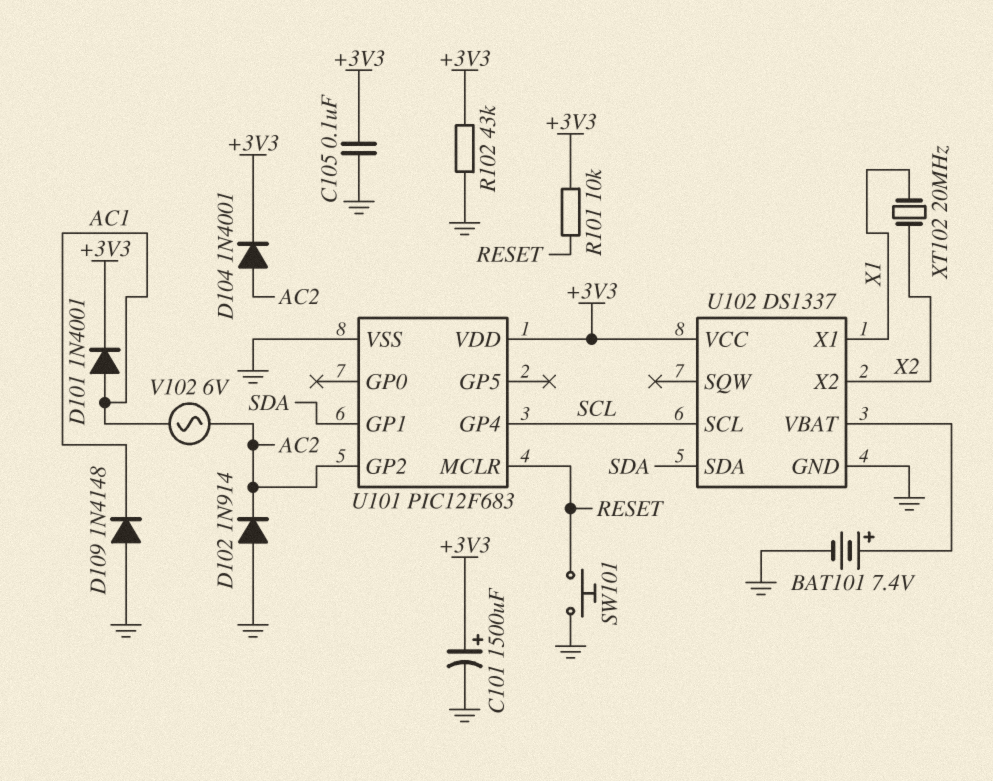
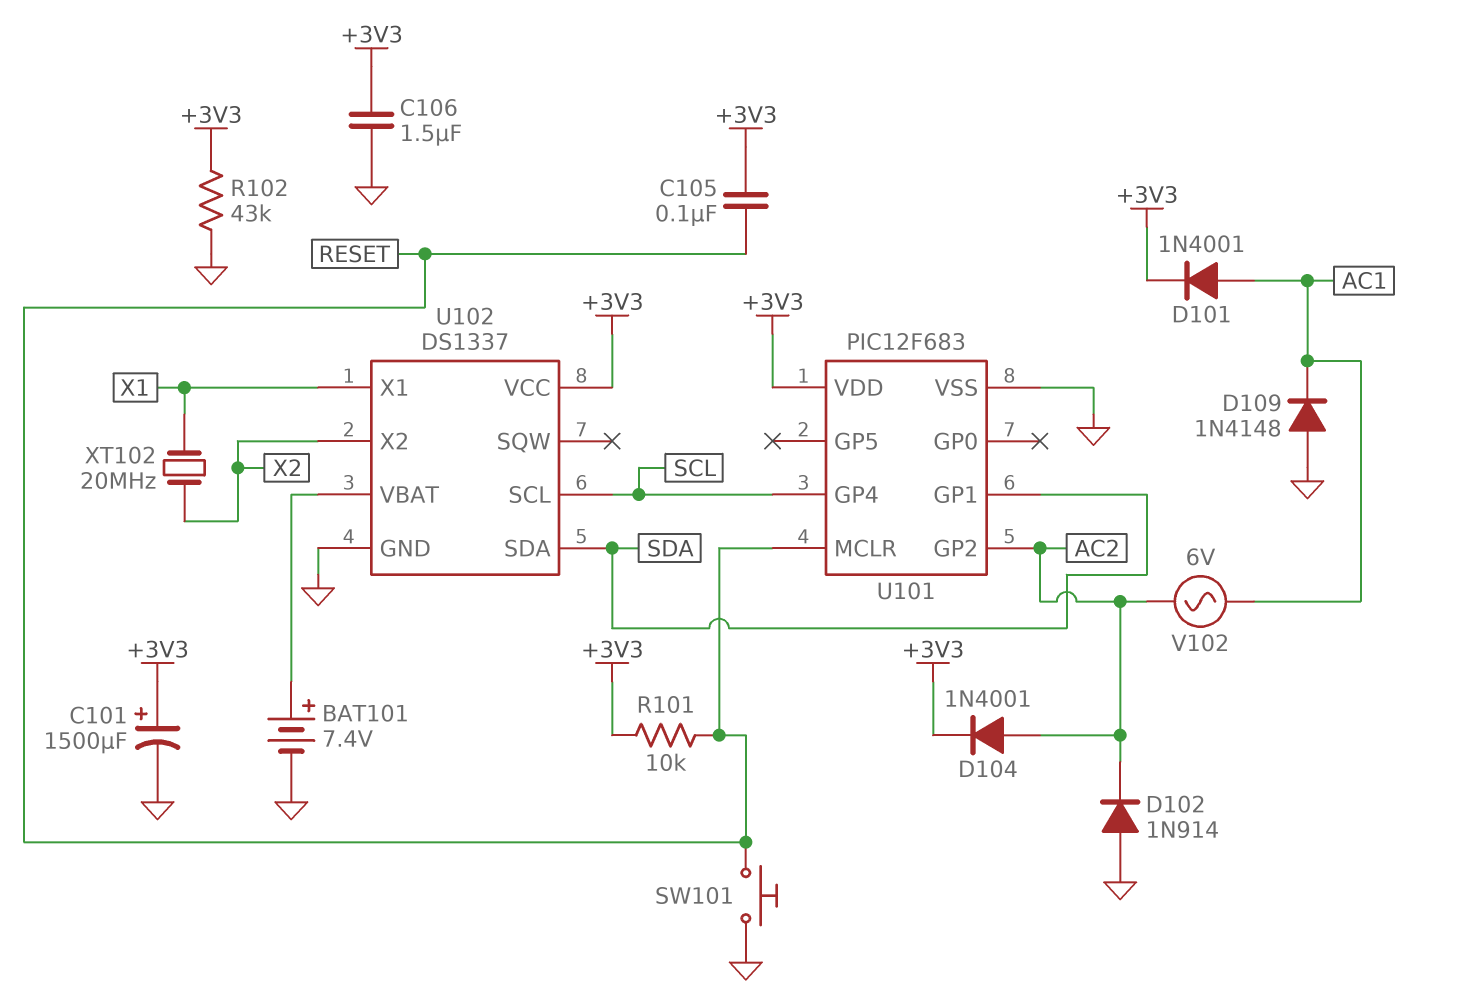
C105: 100nF (+3V3, GND) -> 100nF (+3V3, RESET)
C106: none -> 1.5uF (+3V3, GND)

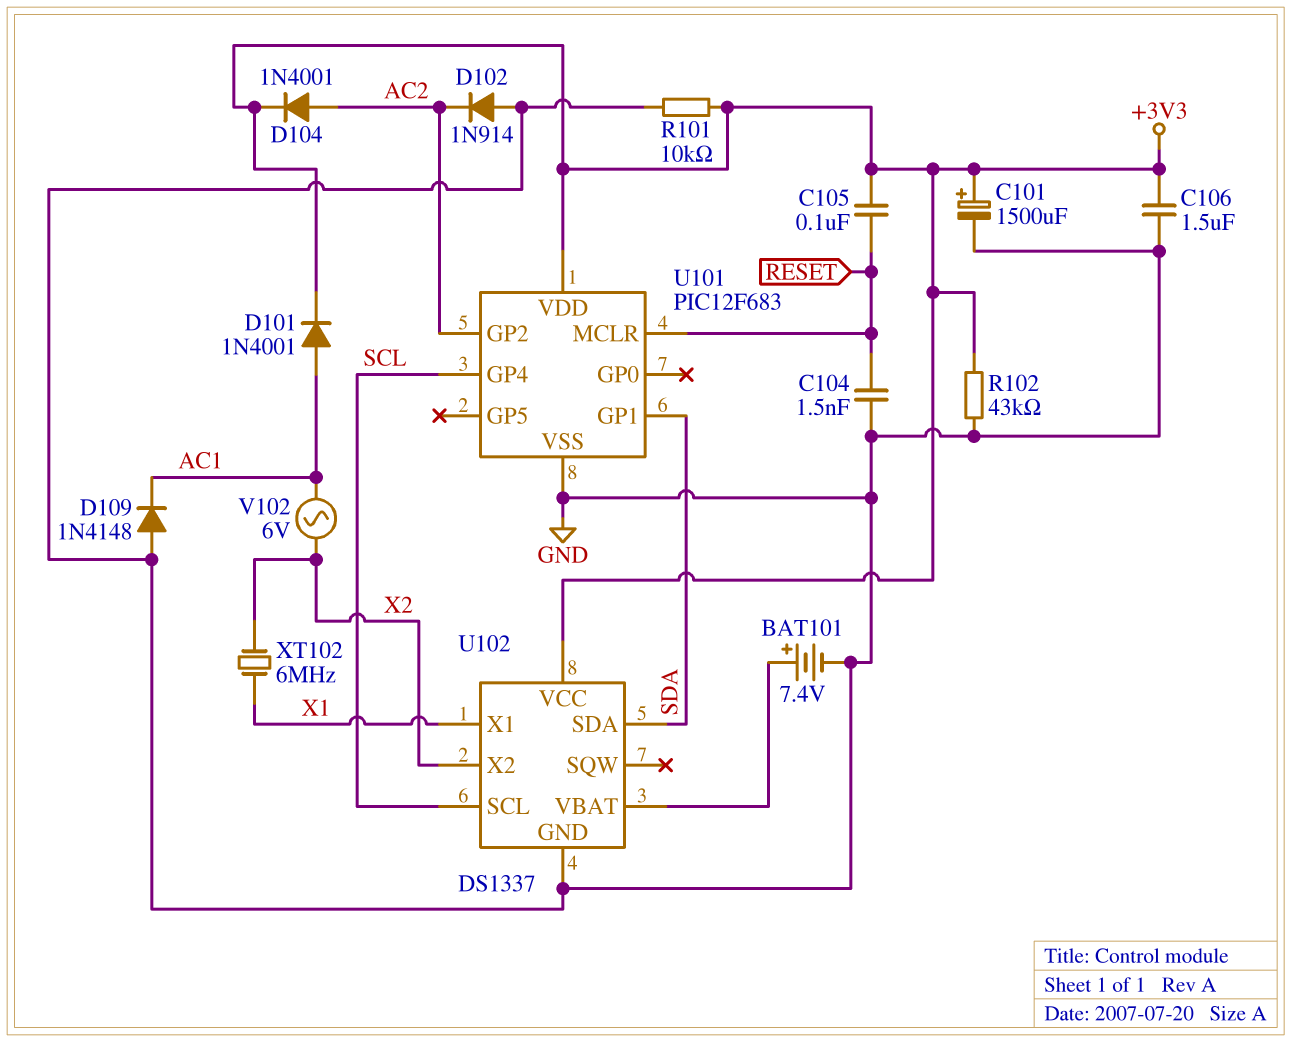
C104: none -> 1.5nF (GND, RESET)
R101: 10k (+3V3, RESET) -> 10k (+3V3, GND)
SW101: button (GND, RESET) -> none
V102: AC 6V (AC1, AC2) -> AC 6V (AC1, X2)
XT102: 20MHz (X1, X2) -> 6MHz (X1, X2)

